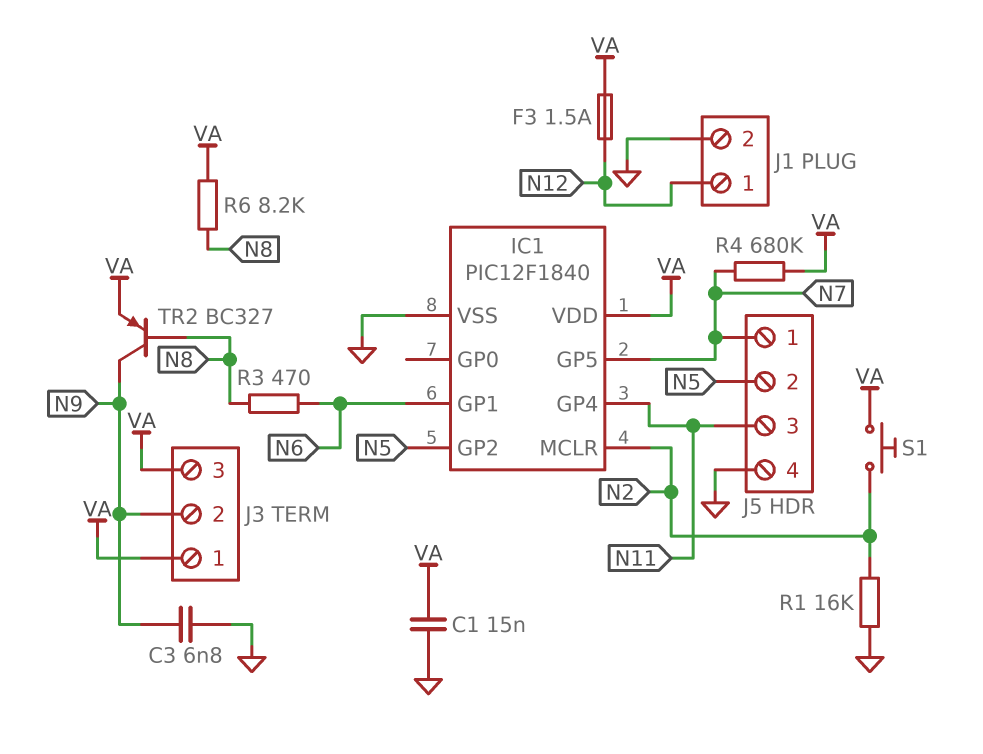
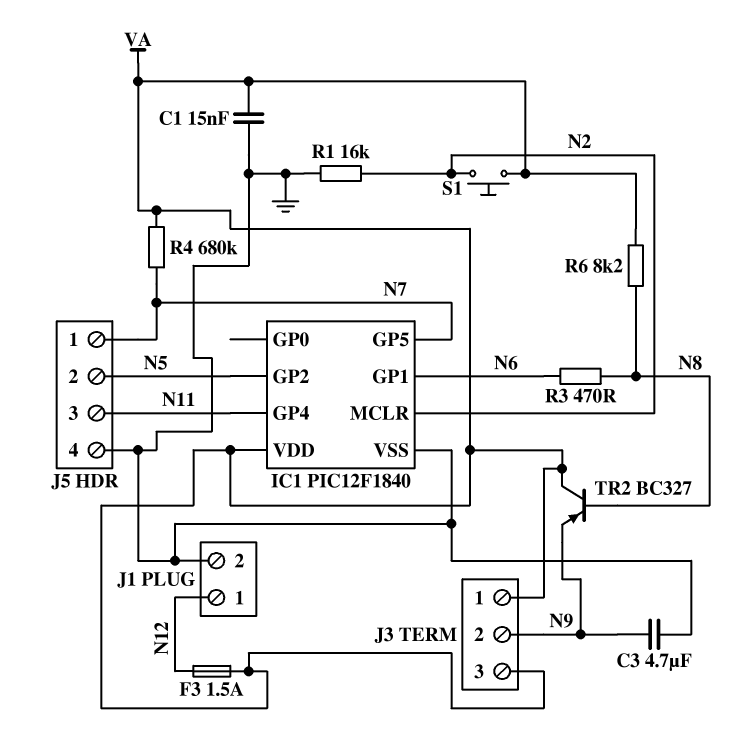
C3: 6.8nF (GND, N9) -> 4.7uF (GND, N9)
TR2: PNP BC327 (B N8, C N9, E VA) -> PNP BC327 (B N8, C VA, E N9)

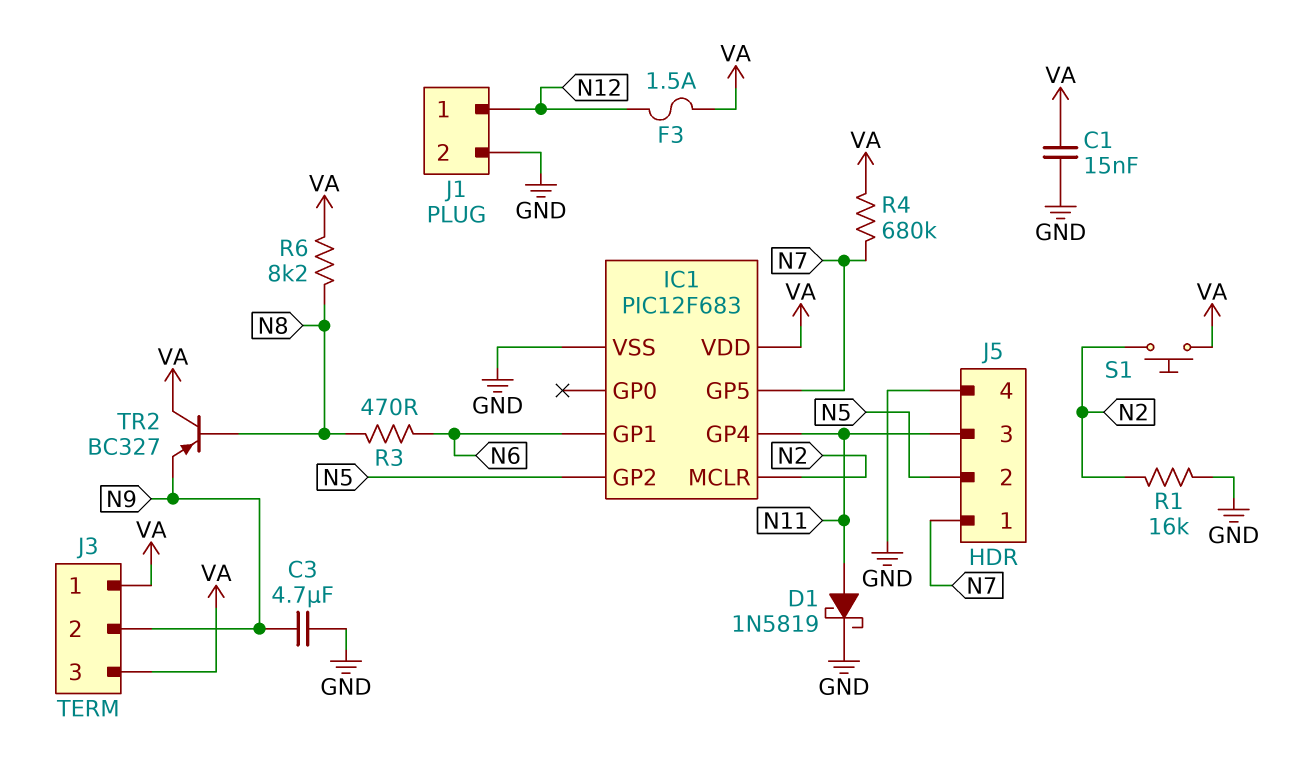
D1: none -> schottky 1N5819 (A N11, K GND)
IC1: PIC12F1840 -> PIC12F683

